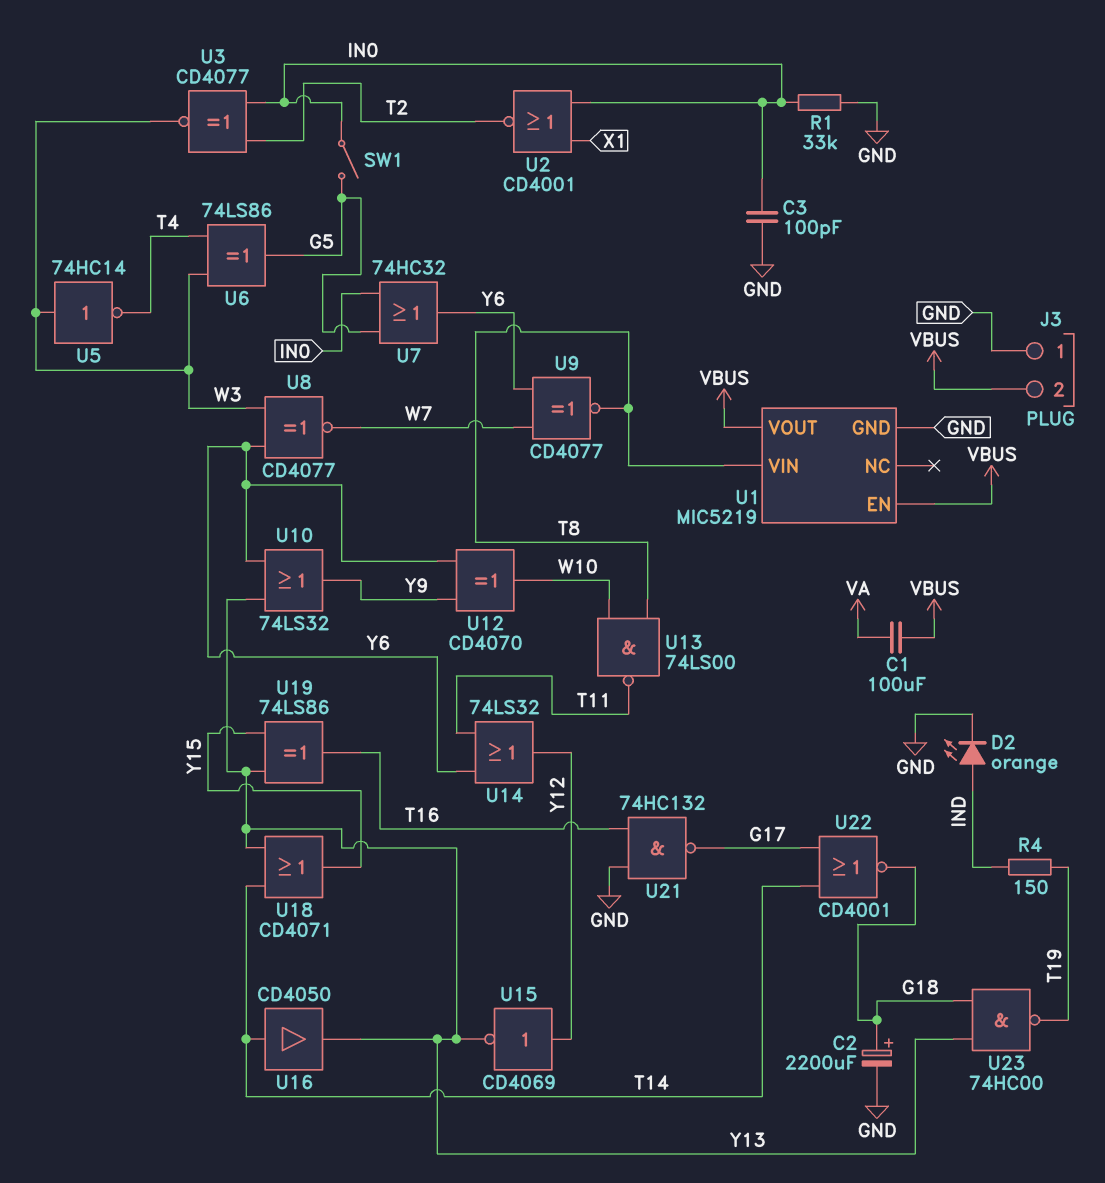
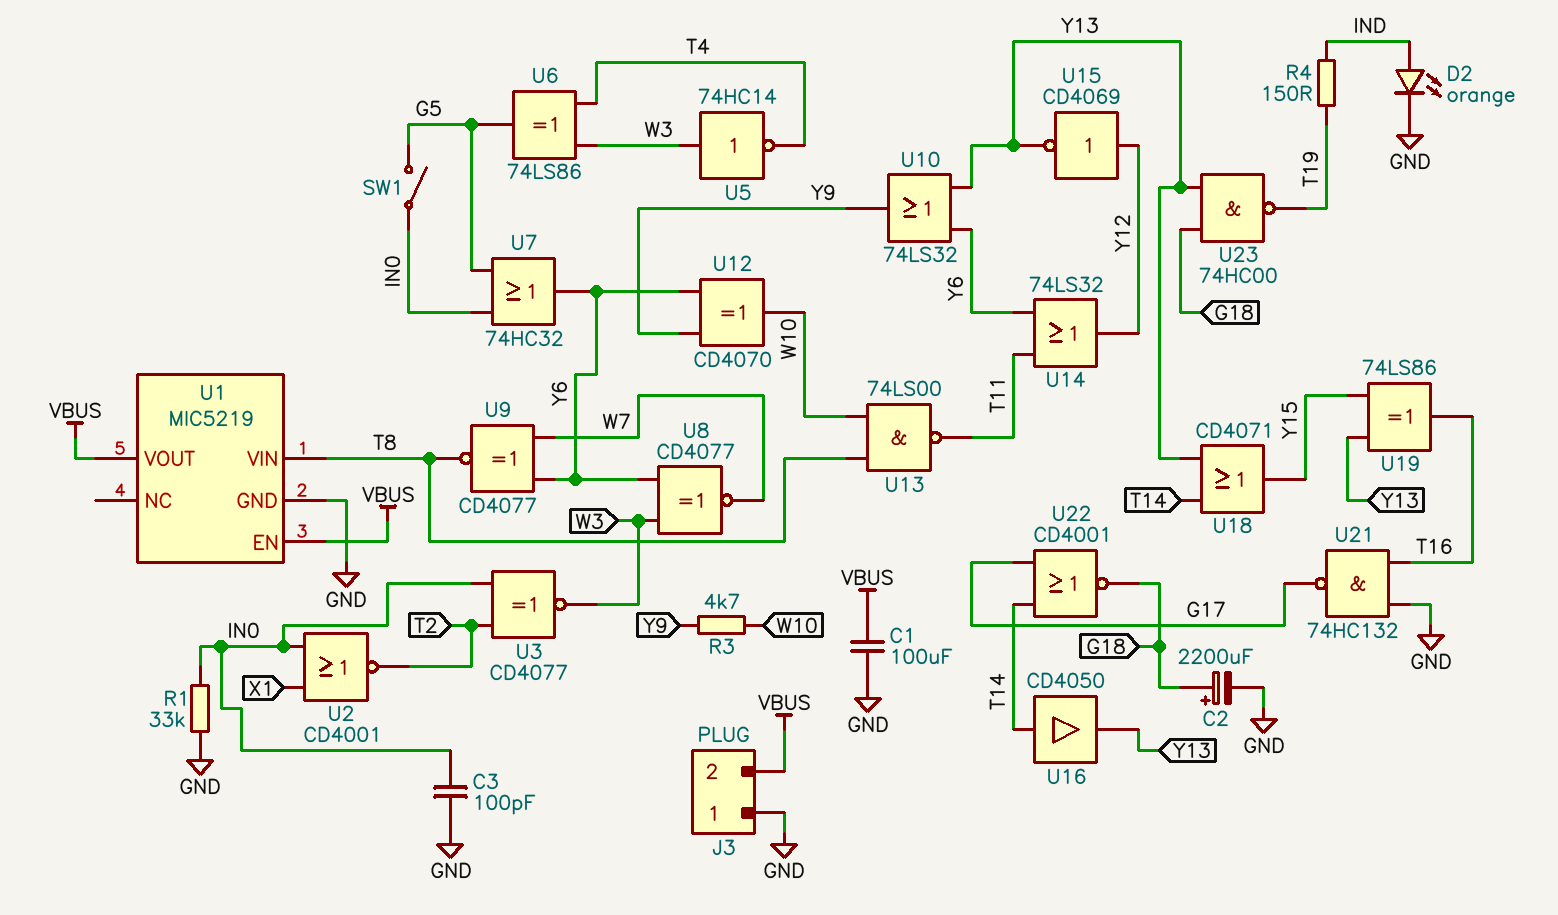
C1: 100uF (VA, VBUS) -> 100uF (GND, VBUS)
R3: none -> 4.7k (W10, Y9)

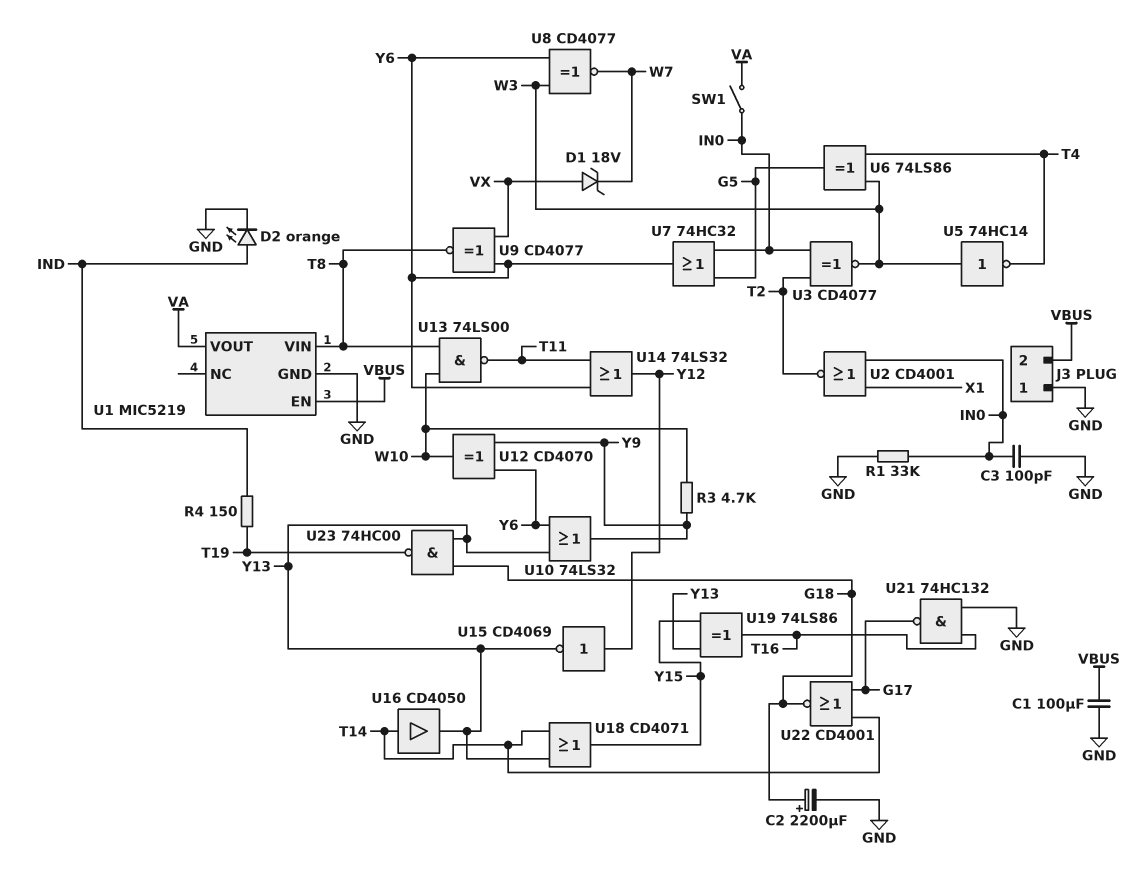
D1: none -> zener 18V (A VX, K W7)
SW1: switch (G5, IN0) -> switch (IN0, VA)
U1 pin VOUT: VBUS -> VA
U9: XNOR CD4077 (in W7, in Y6, out T8) -> XNOR CD4077 (in VX, in Y6, out T8)

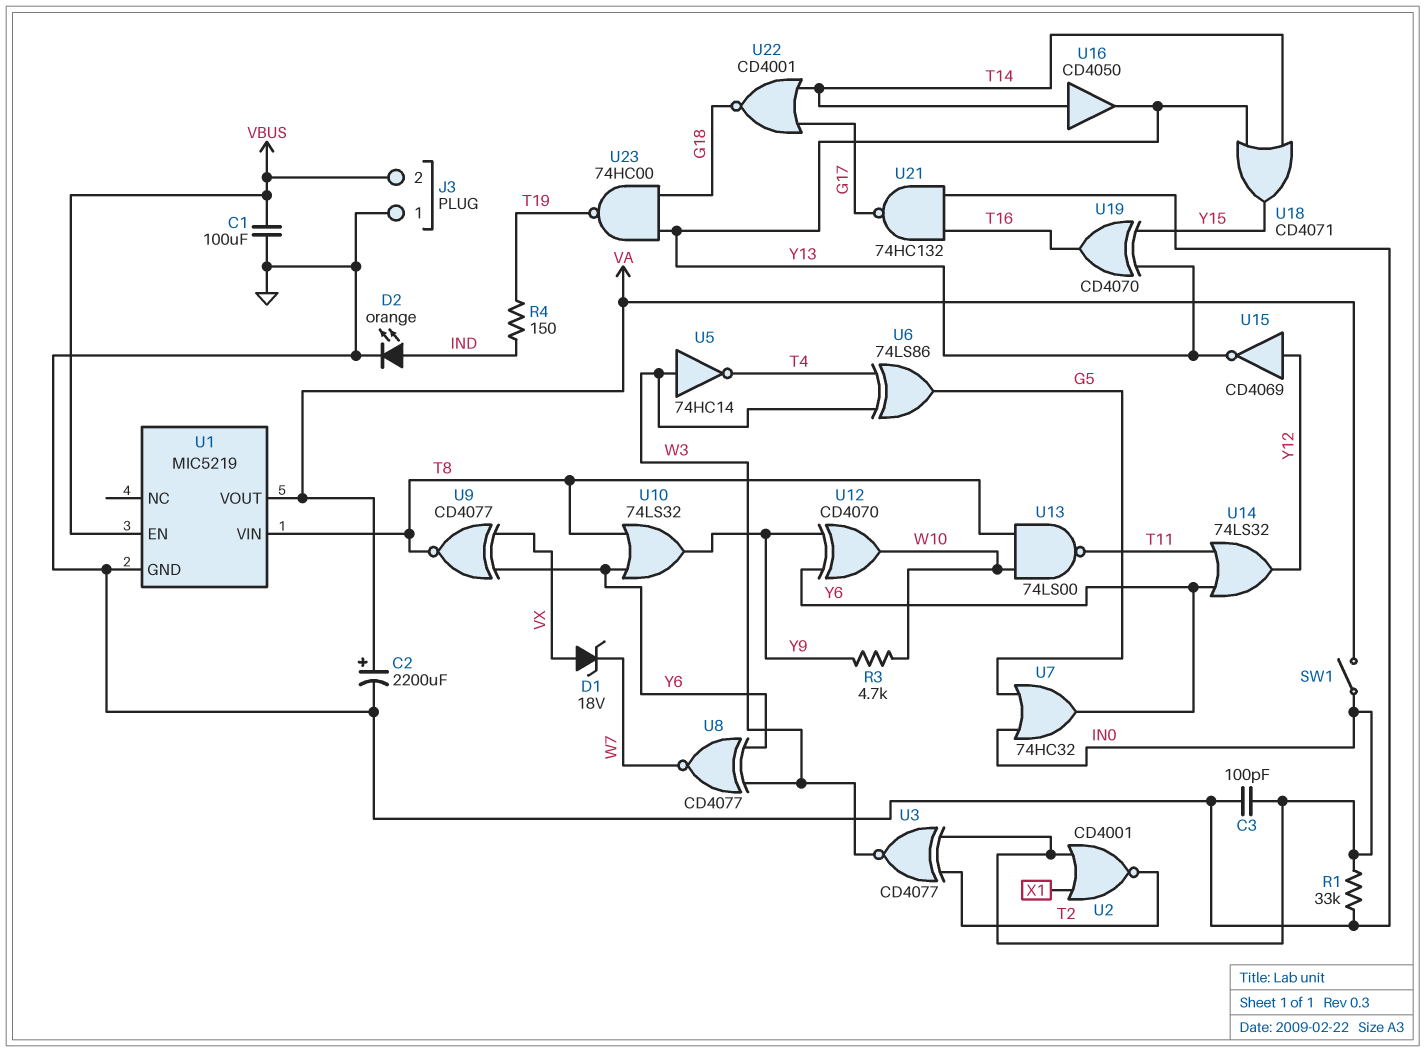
C2: 2200uF (plus G18, minus GND) -> 2200uF (plus VA, minus GND)
U10: OR 74LS32 (in Y6, in Y13, out Y9) -> OR 74LS32 (in T8, in Y6, out Y9)
U19: XOR 74LS86 (in Y13, in Y15, out T16) -> XOR CD4070 (in Y13, in Y15, out T16)

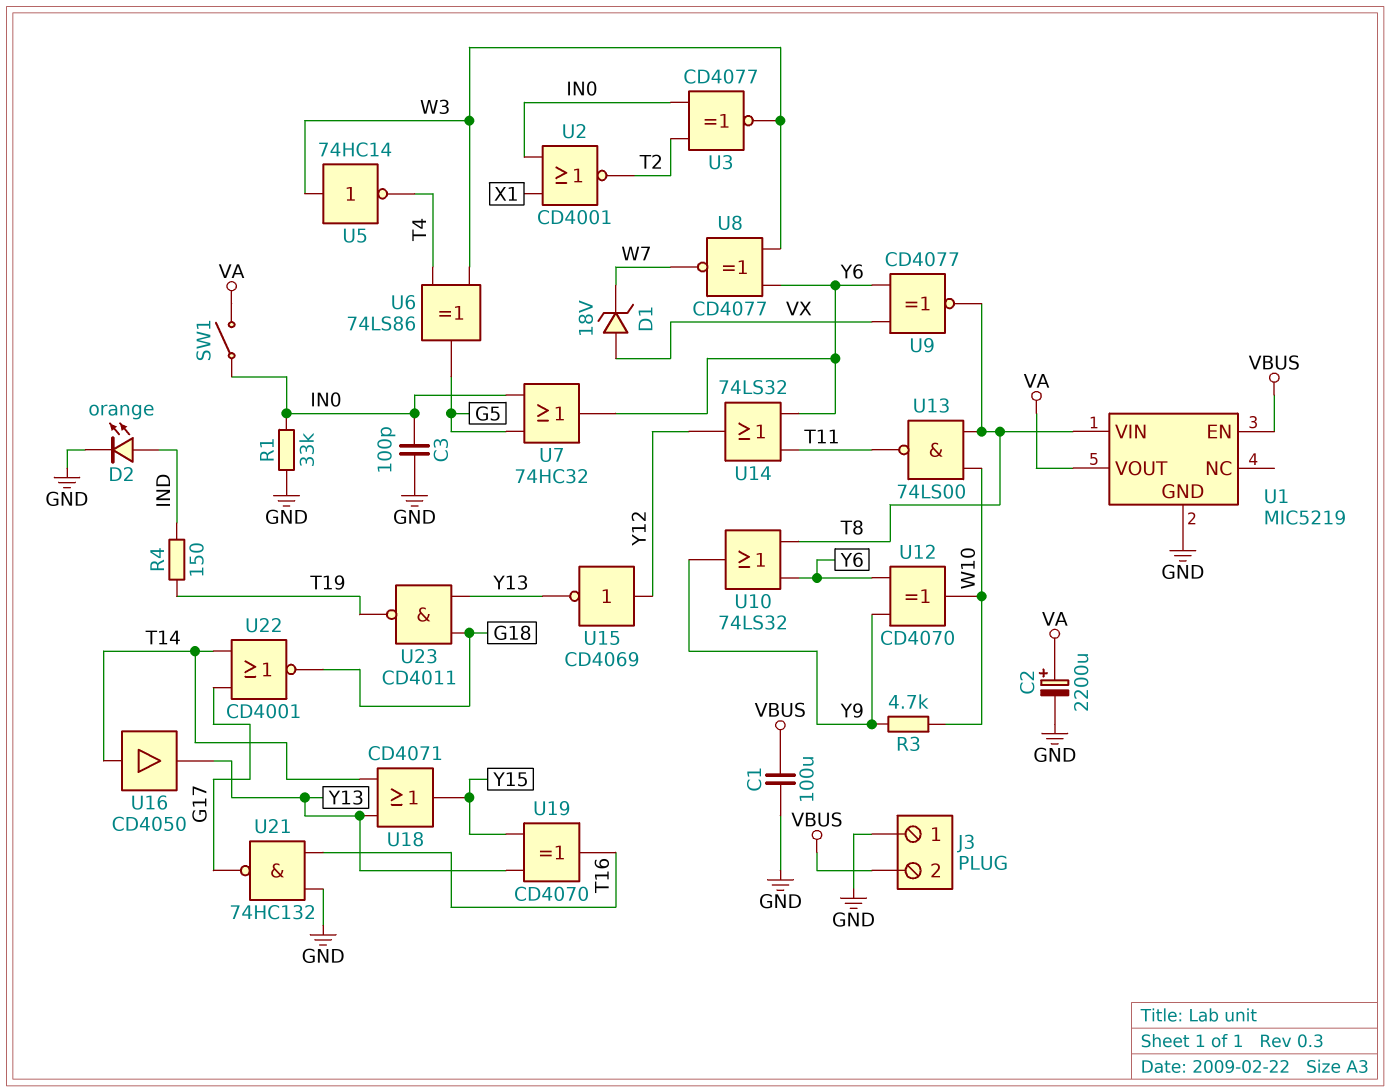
U23: NAND 74HC00 (in G18, in Y13, out T19) -> NAND CD4011 (in G18, in Y13, out T19)

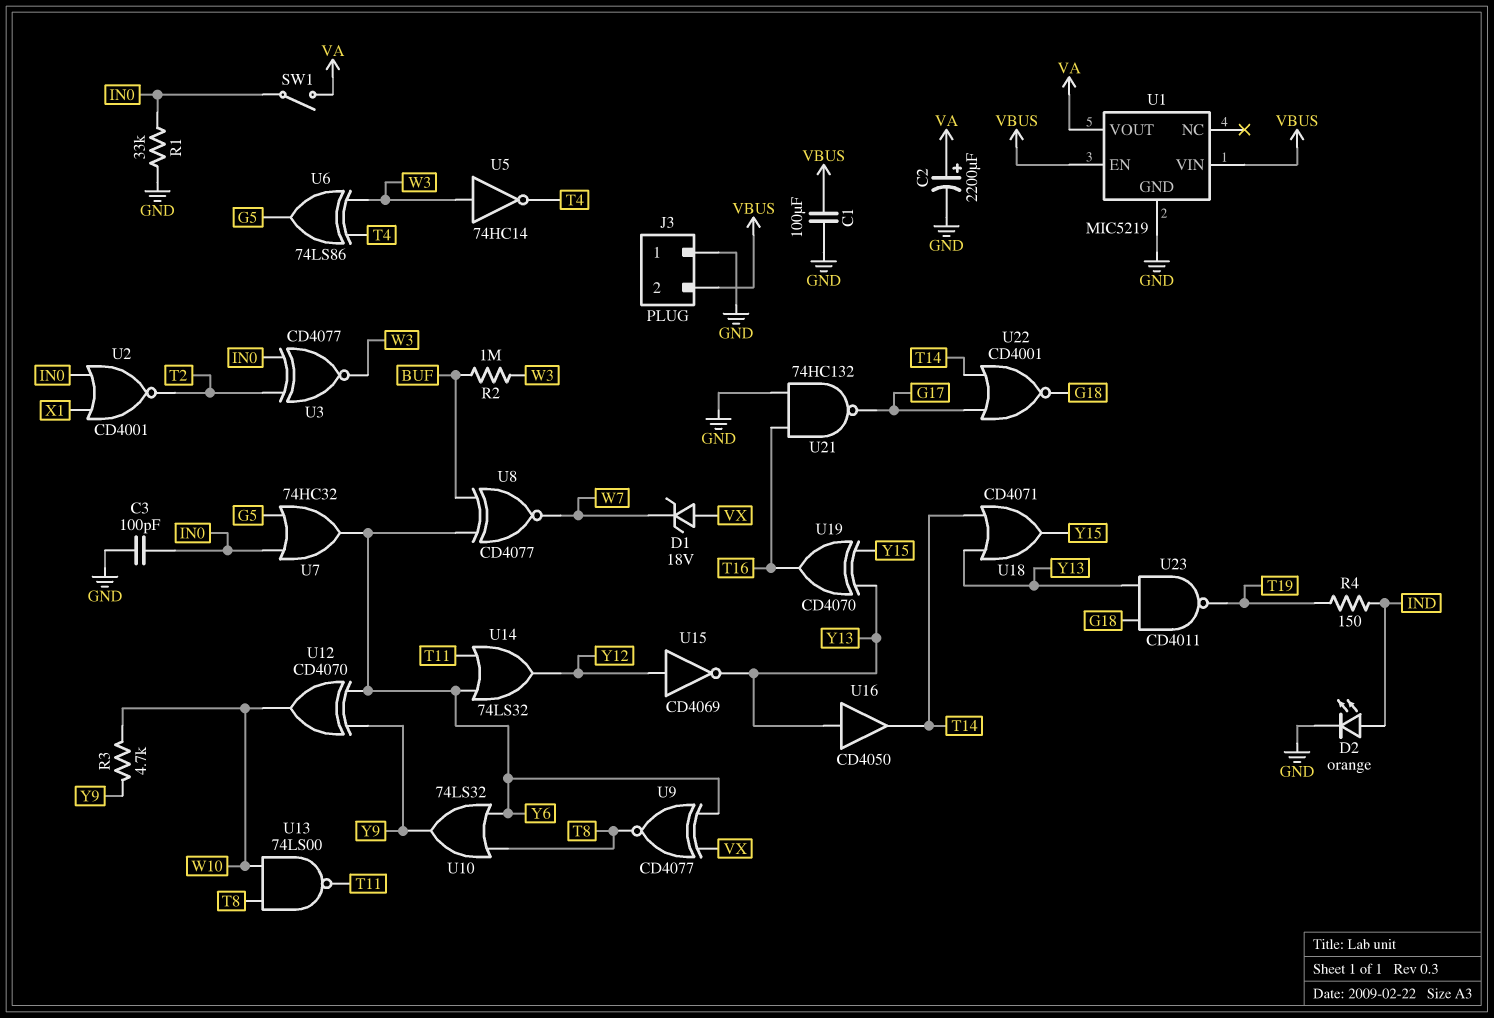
R2: none -> 1M (BUF, W3)
U1 pin VIN: T8 -> VBUS
U8: XNOR CD4077 (in W3, in Y6, out W7) -> XNOR CD4077 (in BUF, in Y6, out W7)
U16: buffer CD4050 (in T14, out Y13) -> buffer CD4050 (in Y13, out T14)

